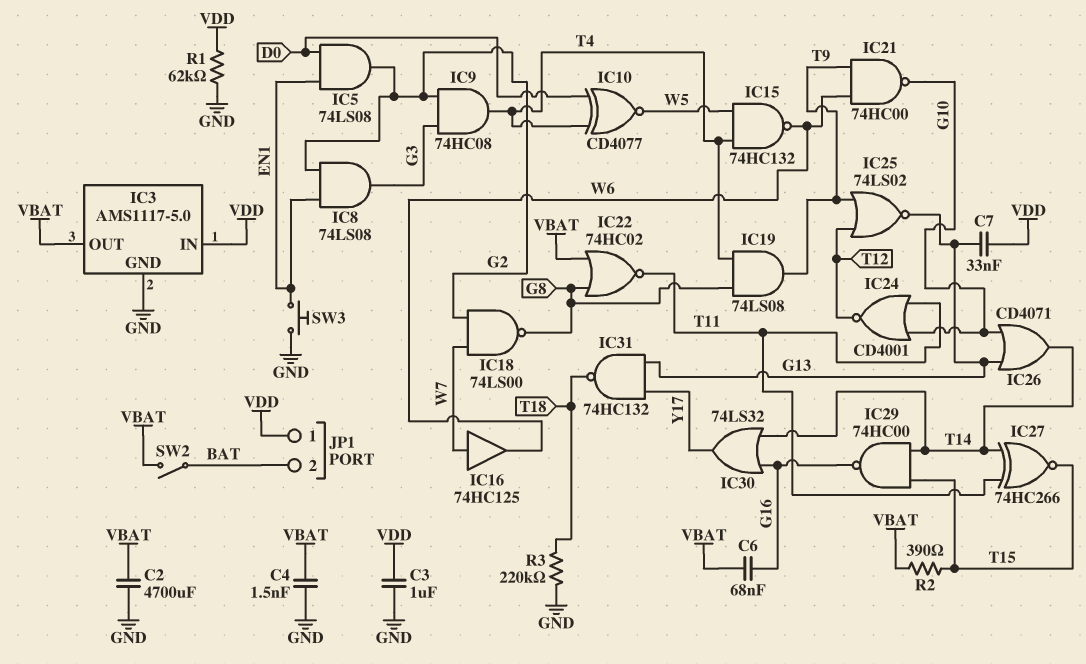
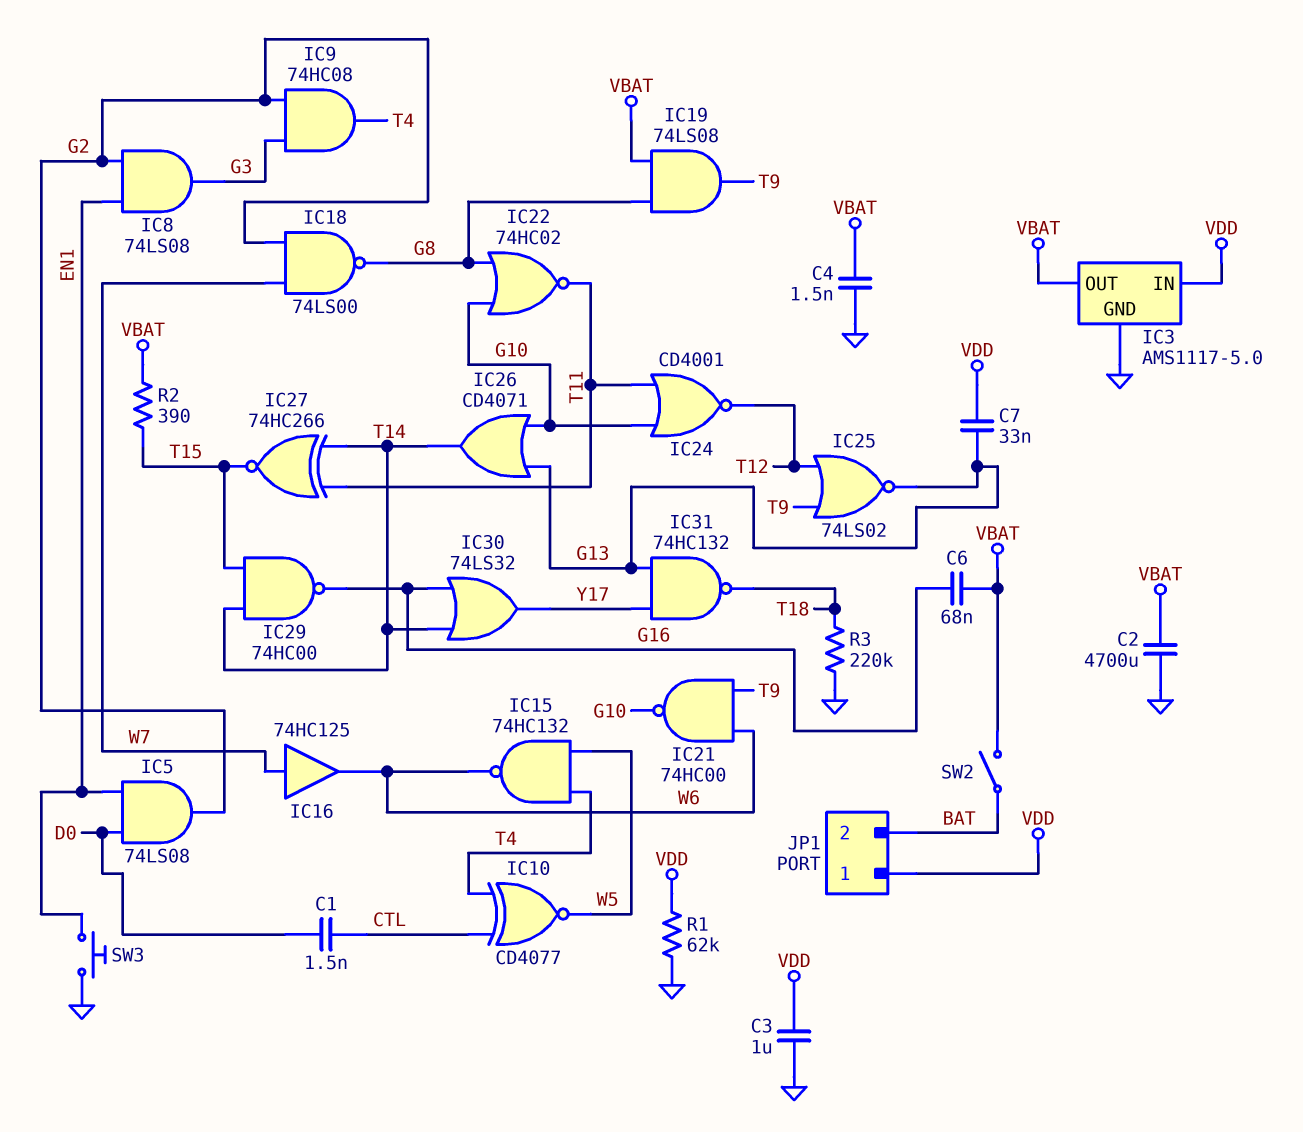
C1: none -> 1.5nF (CTL, D0)
IC10: XNOR CD4077 (in D0, in T4, out W5) -> XNOR CD4077 (in CTL, in T4, out W5)
IC19: AND 74LS08 (in G8, in T4, out T9) -> AND 74LS08 (in G8, in VBAT, out T9)
IC22: NOR 74HC02 (in G8, in VBAT, out T11) -> NOR 74HC02 (in G8, in G10, out T11)

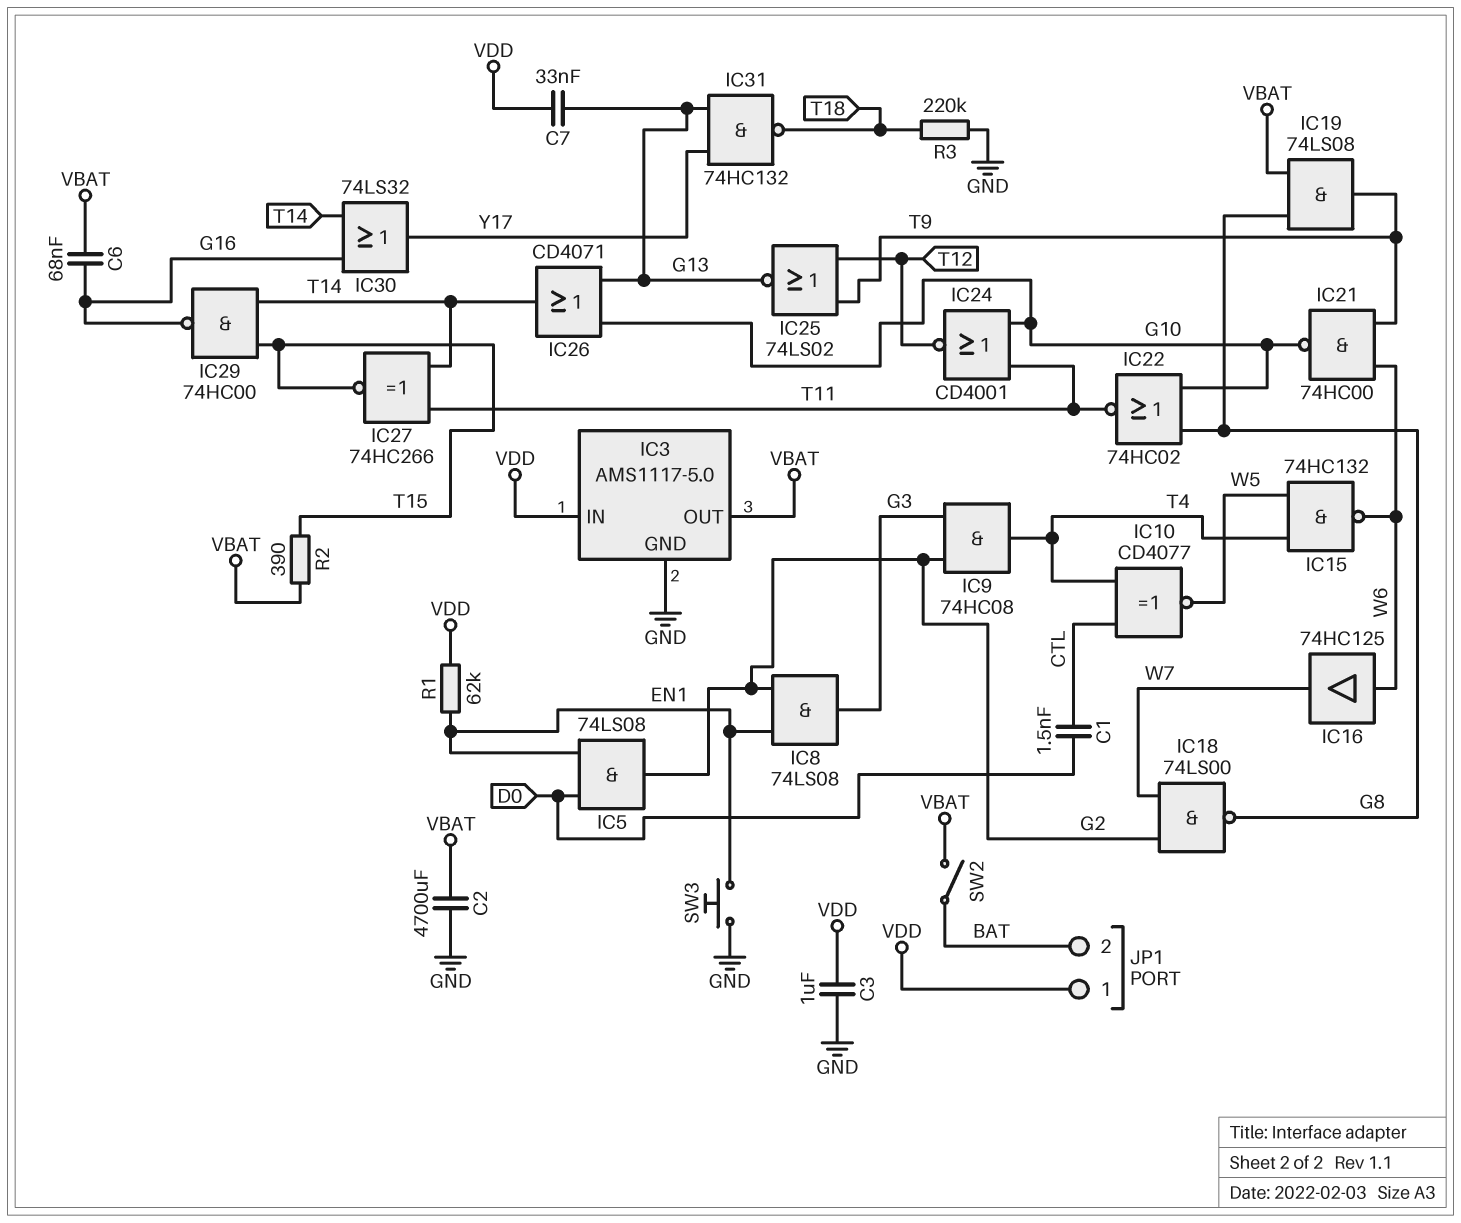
C4: 1.5nF (GND, VBAT) -> none
IC16: buffer 74HC125 (in W7, out W6) -> buffer 74HC125 (in W6, out W7)
R1: 62k (GND, VDD) -> 62k (EN1, VDD)

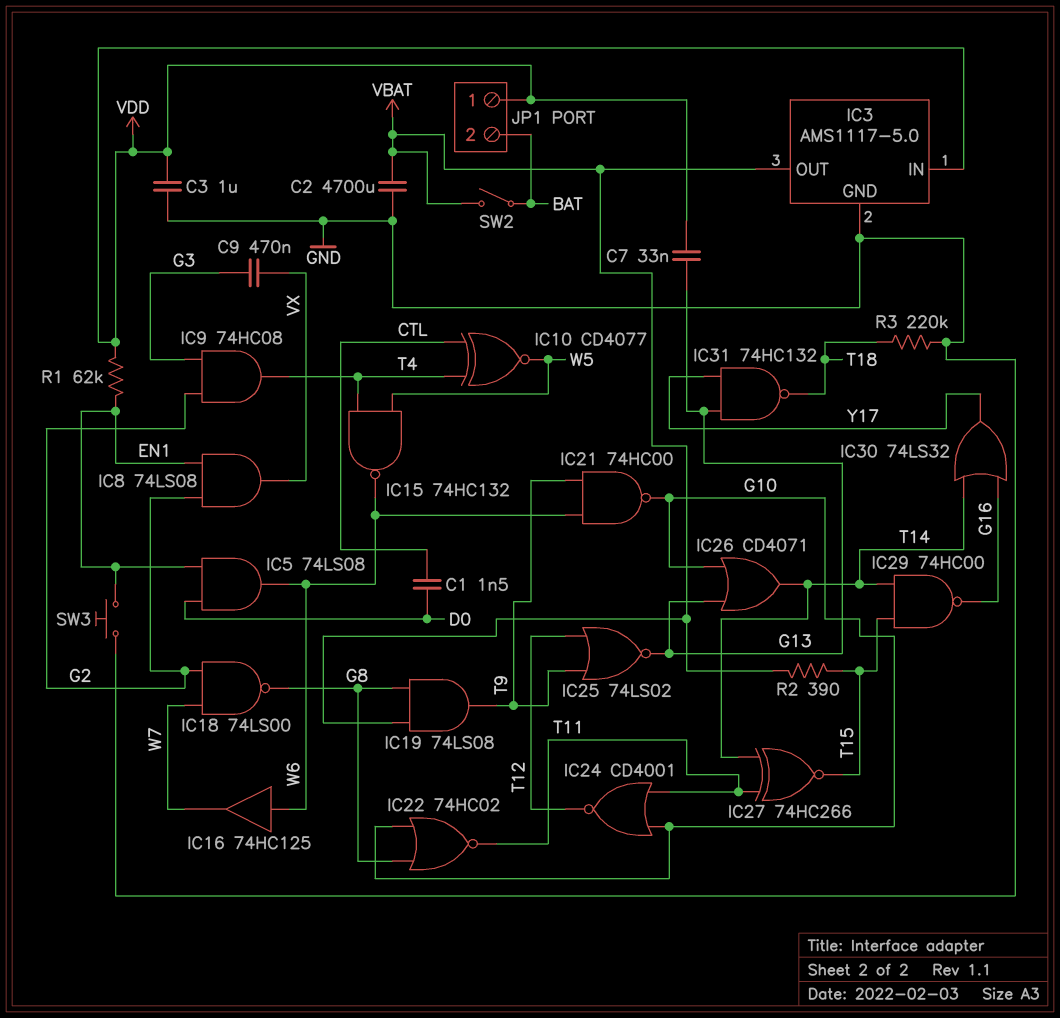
C6: 68nF (G16, VBAT) -> none
C9: none -> 470nF (G3, VX)
IC5: AND 74LS08 (in D0, in EN1, out G2) -> AND 74LS08 (in D0, in EN1, out W6)
IC8: AND 74LS08 (in EN1, in G2, out G3) -> AND 74LS08 (in EN1, in G2, out VX)

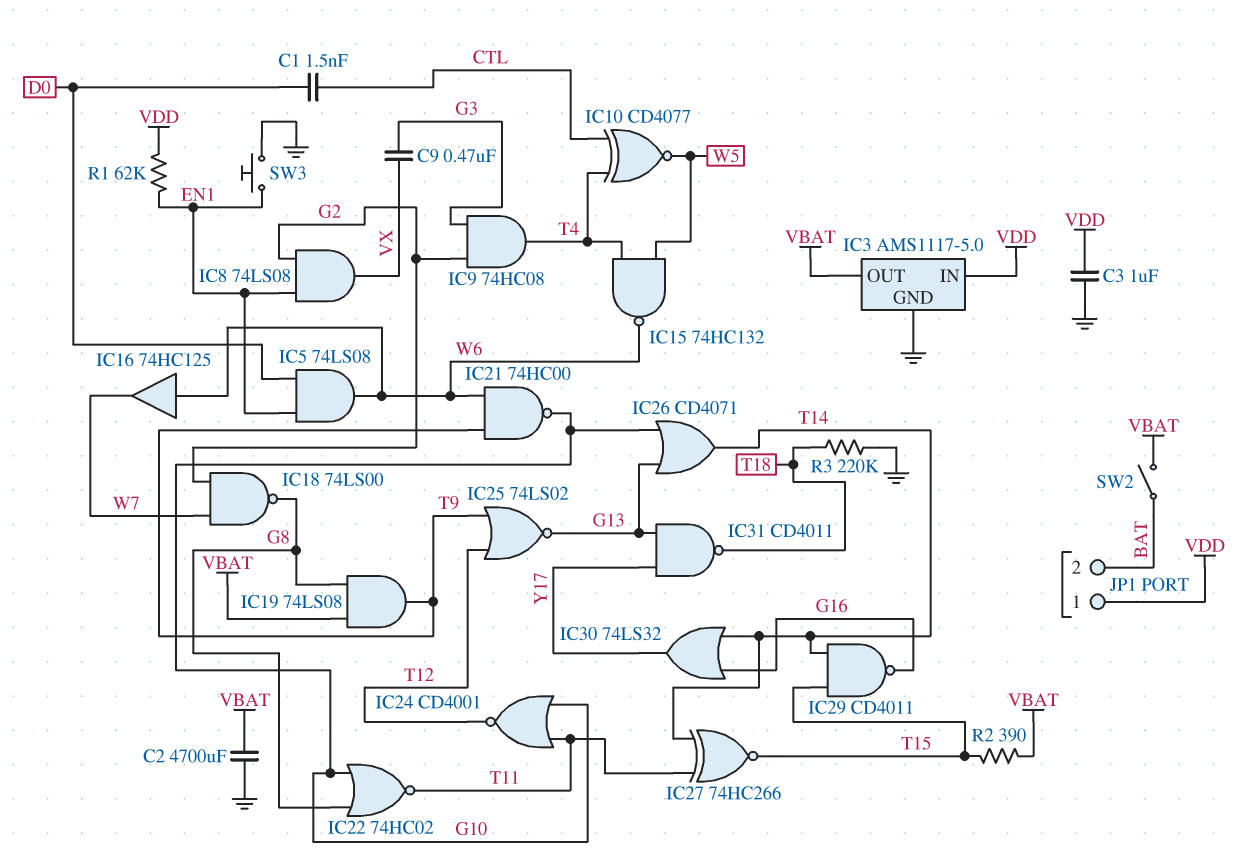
C7: 33nF (G13, VDD) -> none
IC29: NAND 74HC00 (in T14, in T15, out G16) -> NAND CD4011 (in T14, in T15, out G16)
IC31: NAND 74HC132 (in G13, in Y17, out T18) -> NAND CD4011 (in G13, in Y17, out T18)

